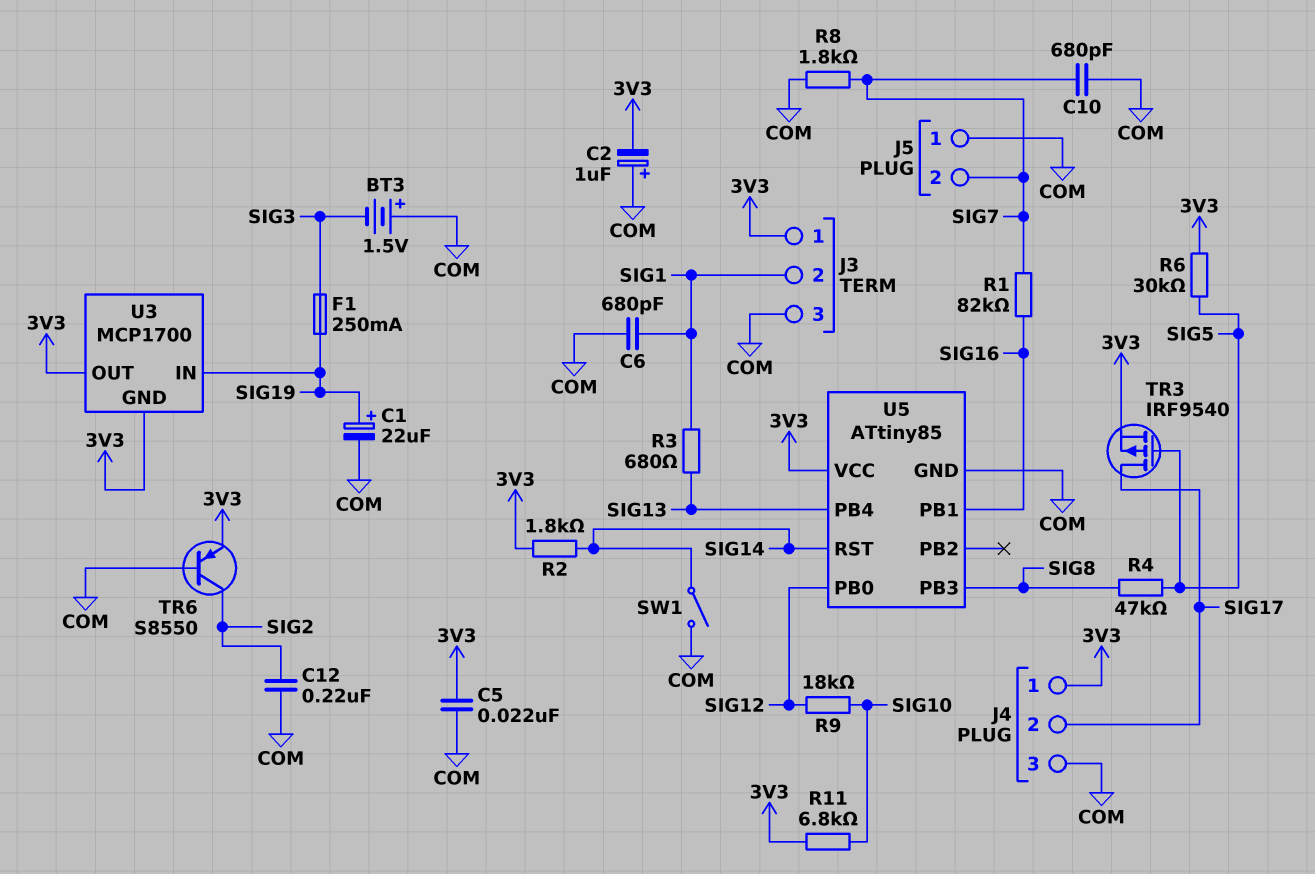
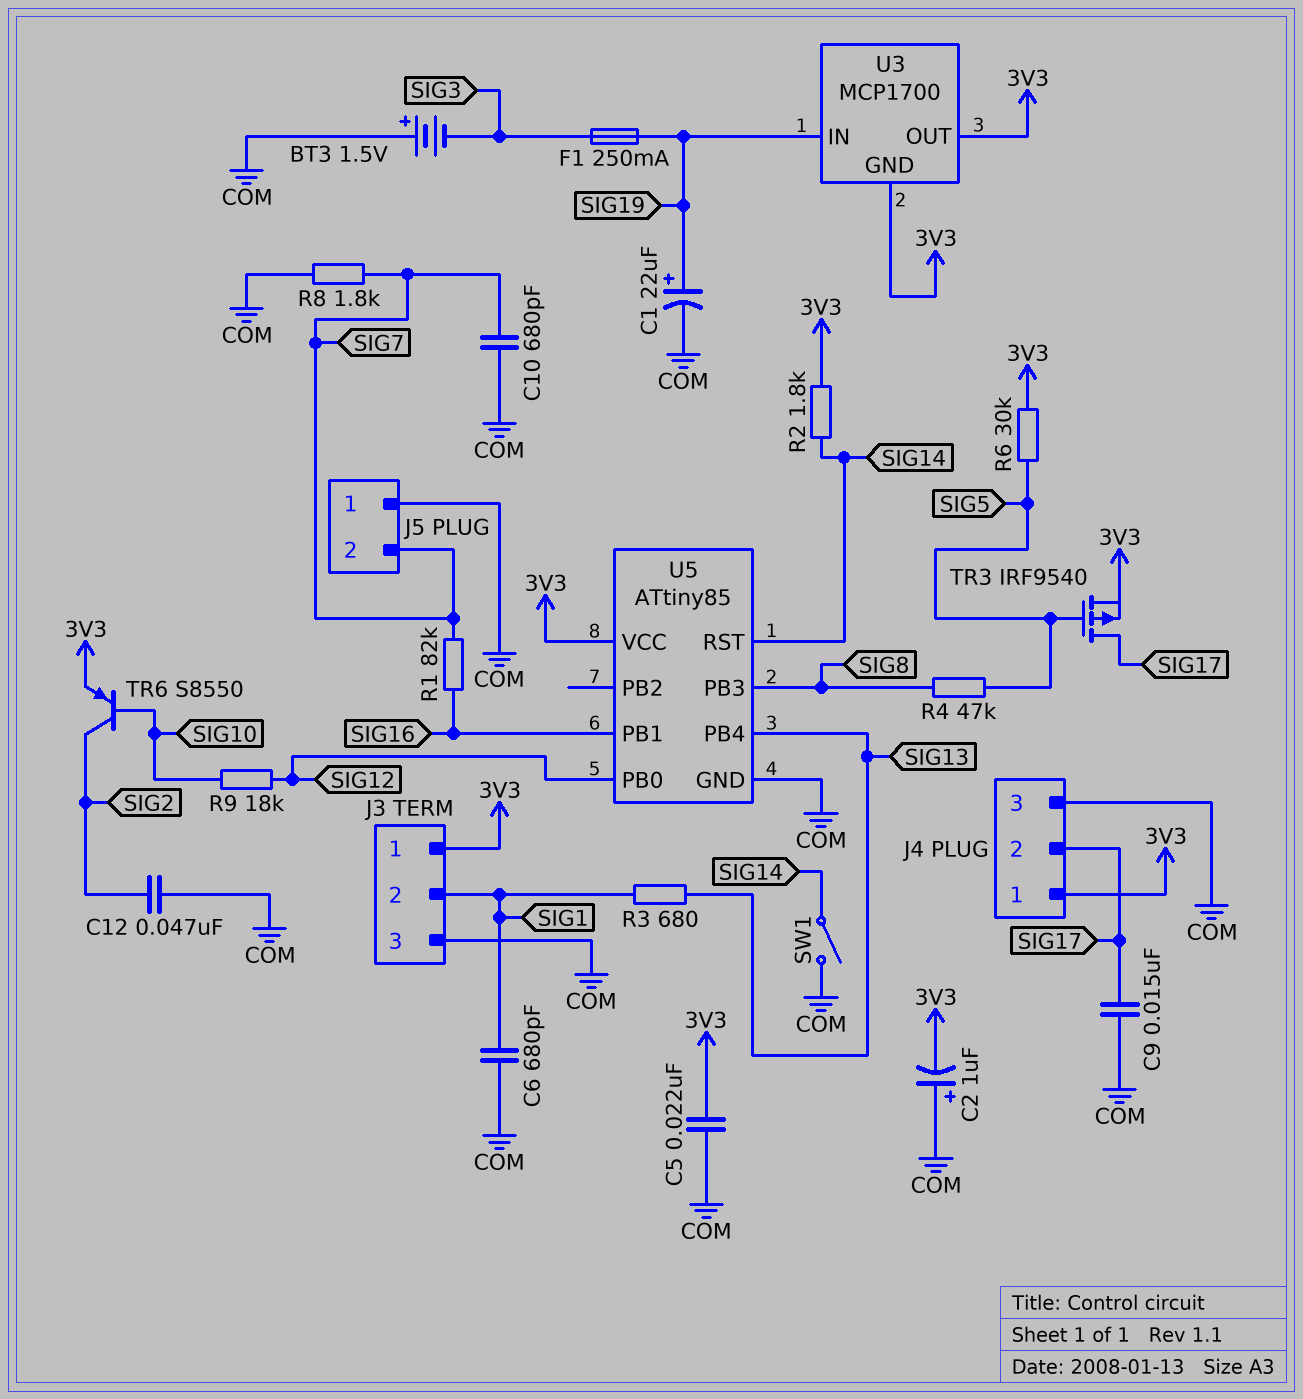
C9: none -> 15nF (COM, SIG17)
C12: 220nF (COM, SIG2) -> 47nF (COM, SIG2)
R11: 6.8k (3V3, SIG10) -> none
TR6: PNP S8550 (B COM, C SIG2, E 3V3) -> PNP S8550 (B SIG10, C SIG2, E 3V3)

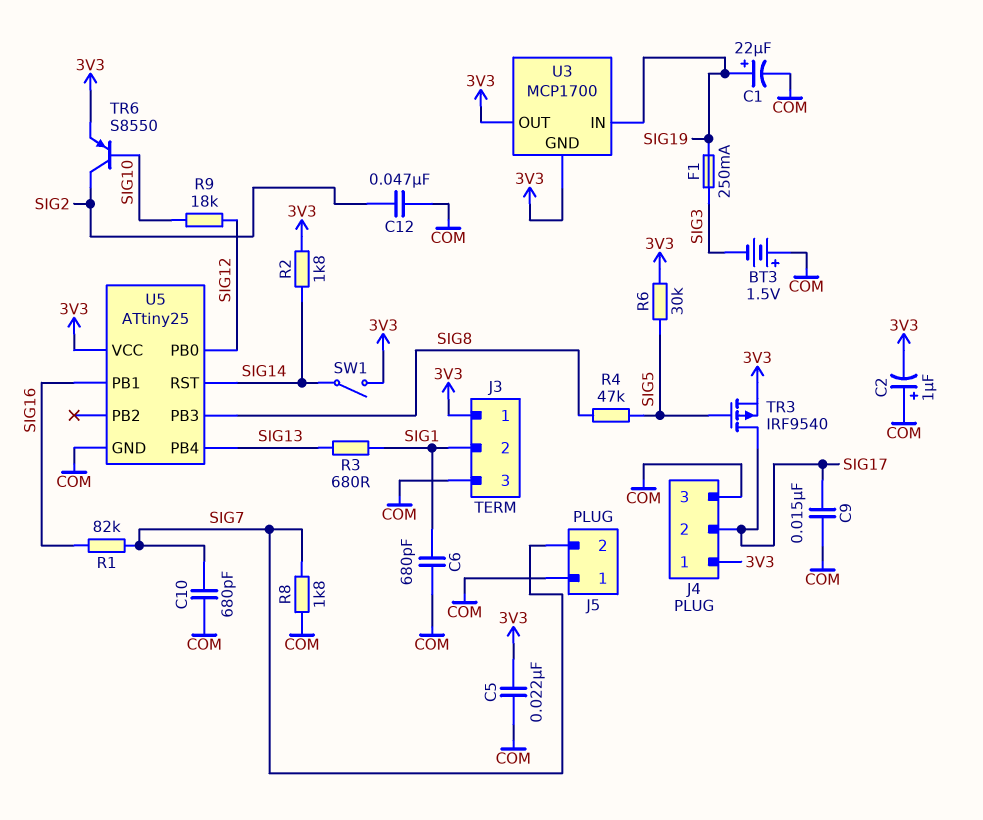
SW1: switch (COM, SIG14) -> switch (3V3, SIG14)
U5: ATtiny85 -> ATtiny25

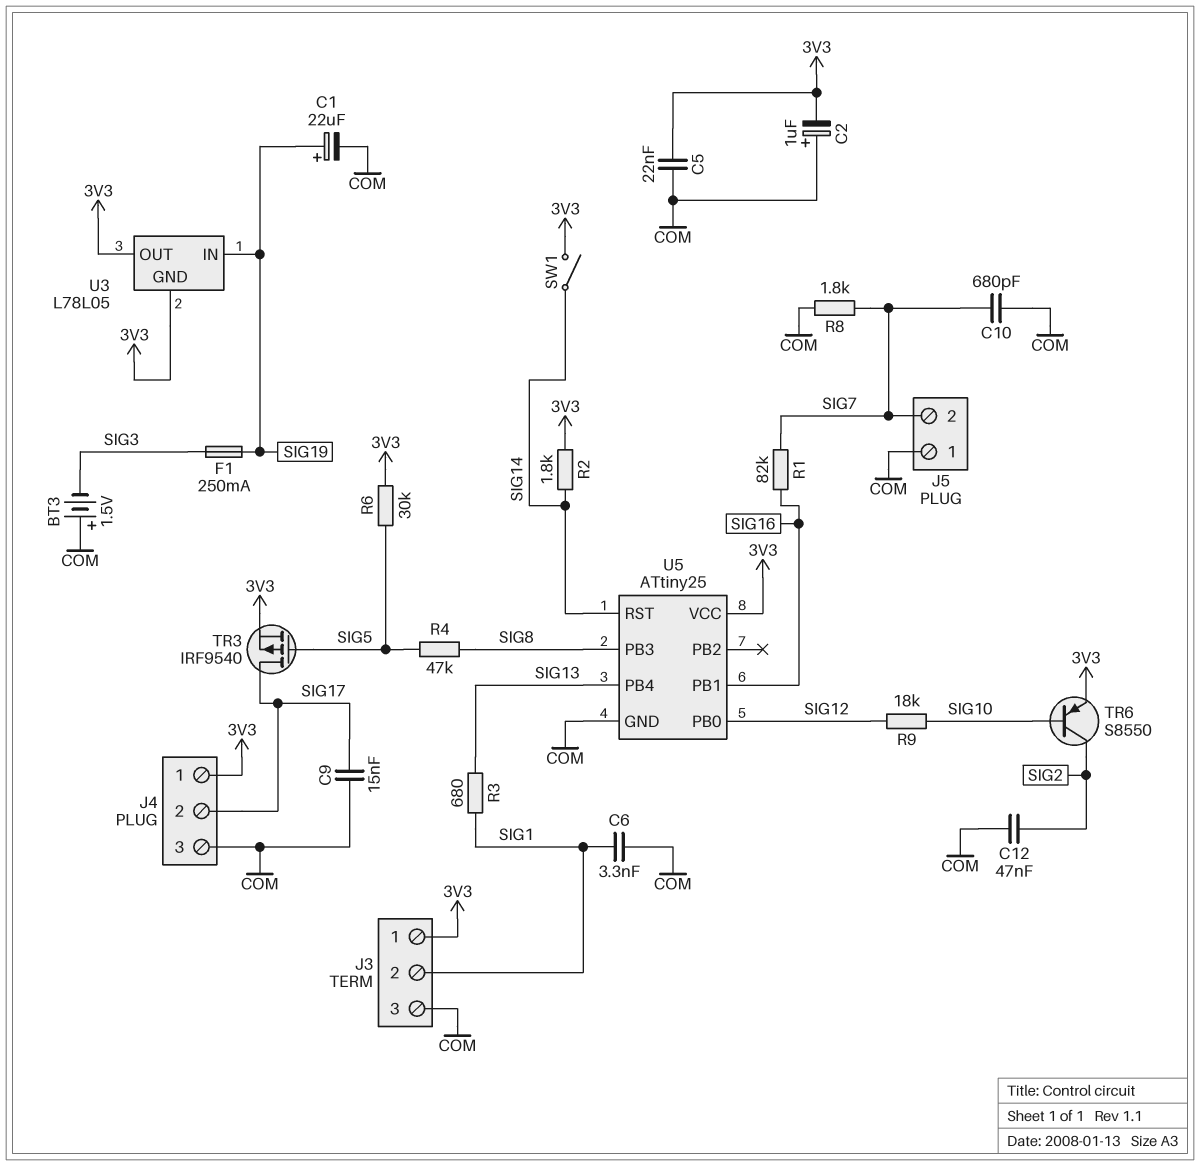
C6: 680pF (COM, SIG1) -> 3.3nF (COM, SIG1)
U3: MCP1700 -> L78L05

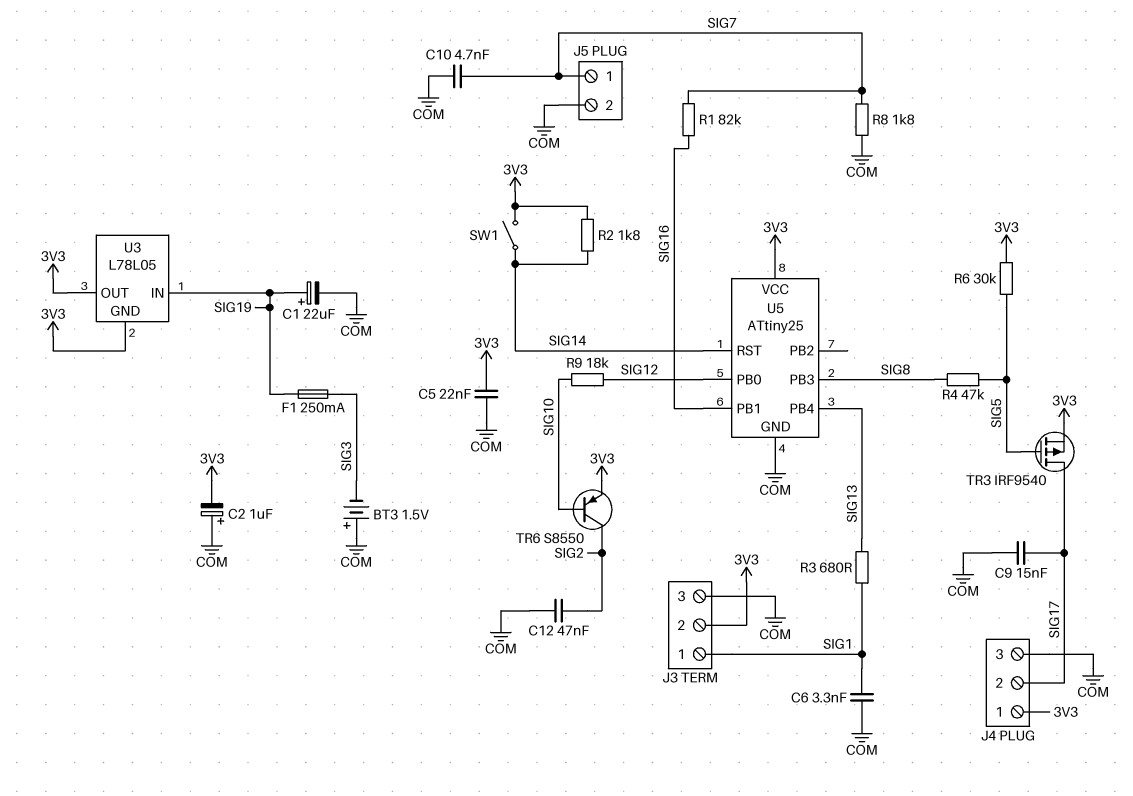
C10: 680pF (COM, SIG7) -> 4.7nF (COM, SIG7)
J3 pin 1: 3V3 -> SIG1
J3 pin 2: SIG1 -> 3V3
J5 pin 1: COM -> SIG7
J5 pin 2: SIG7 -> COM

